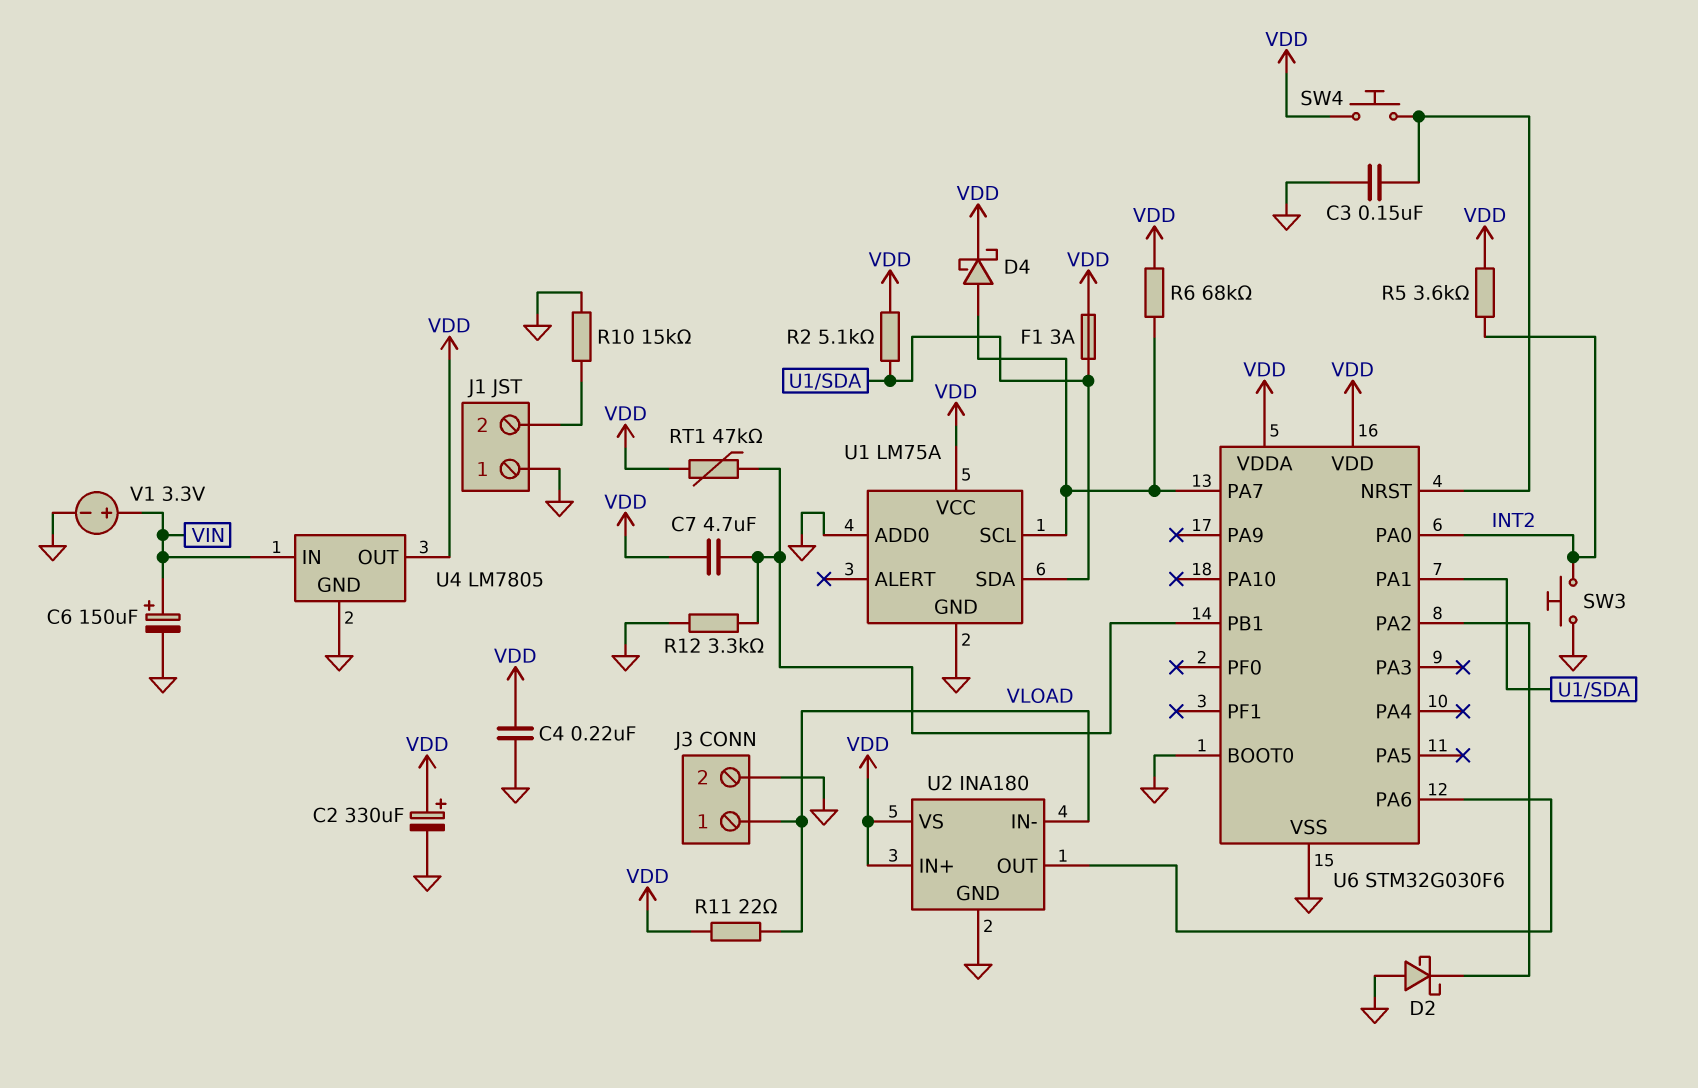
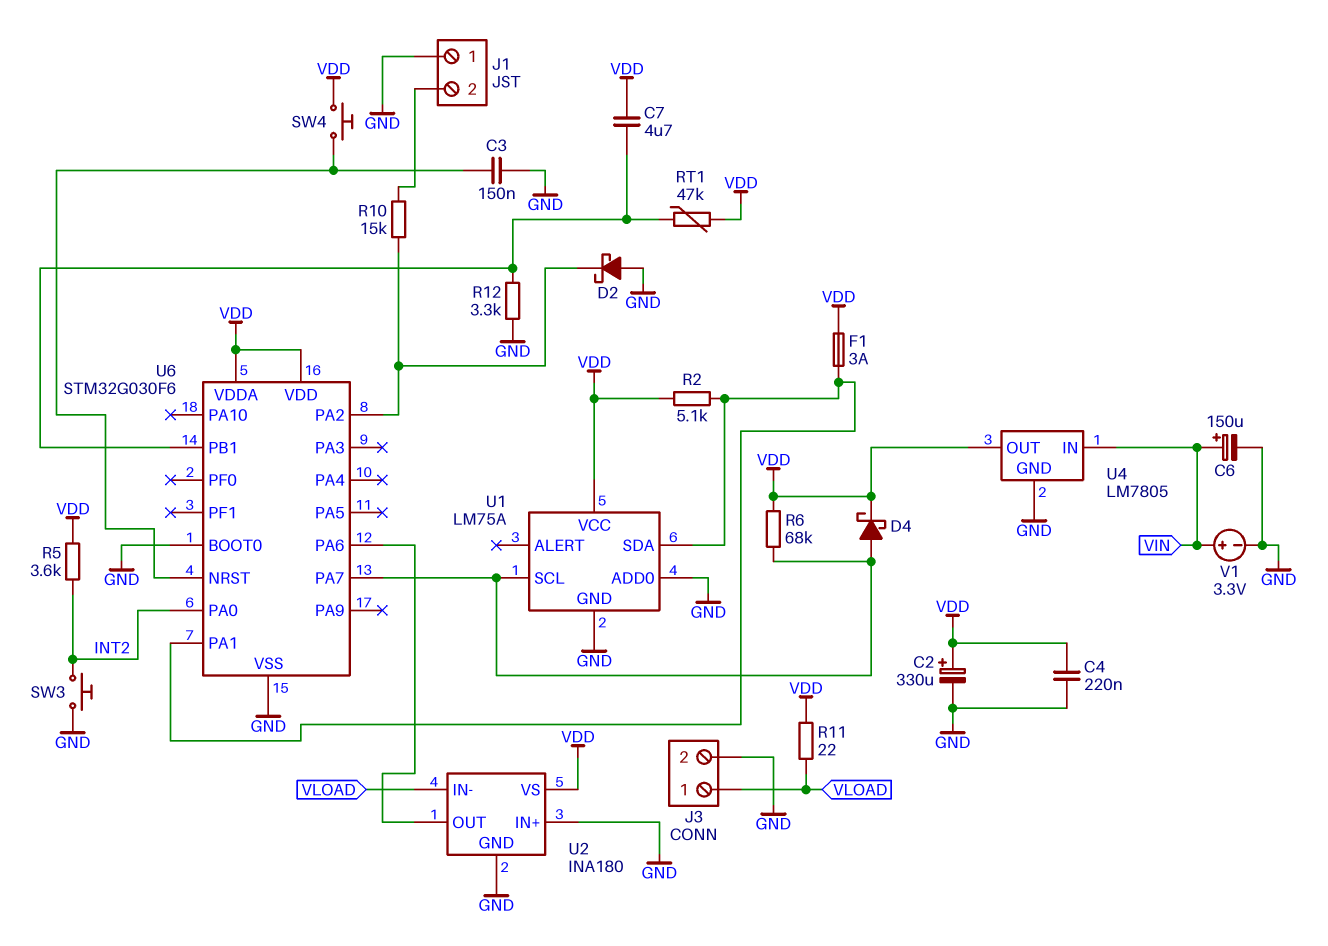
R10: 15k (GND, J1/2) -> 15k (J1/2, U6/PA2)
U2 pin IN+: VDD -> GND

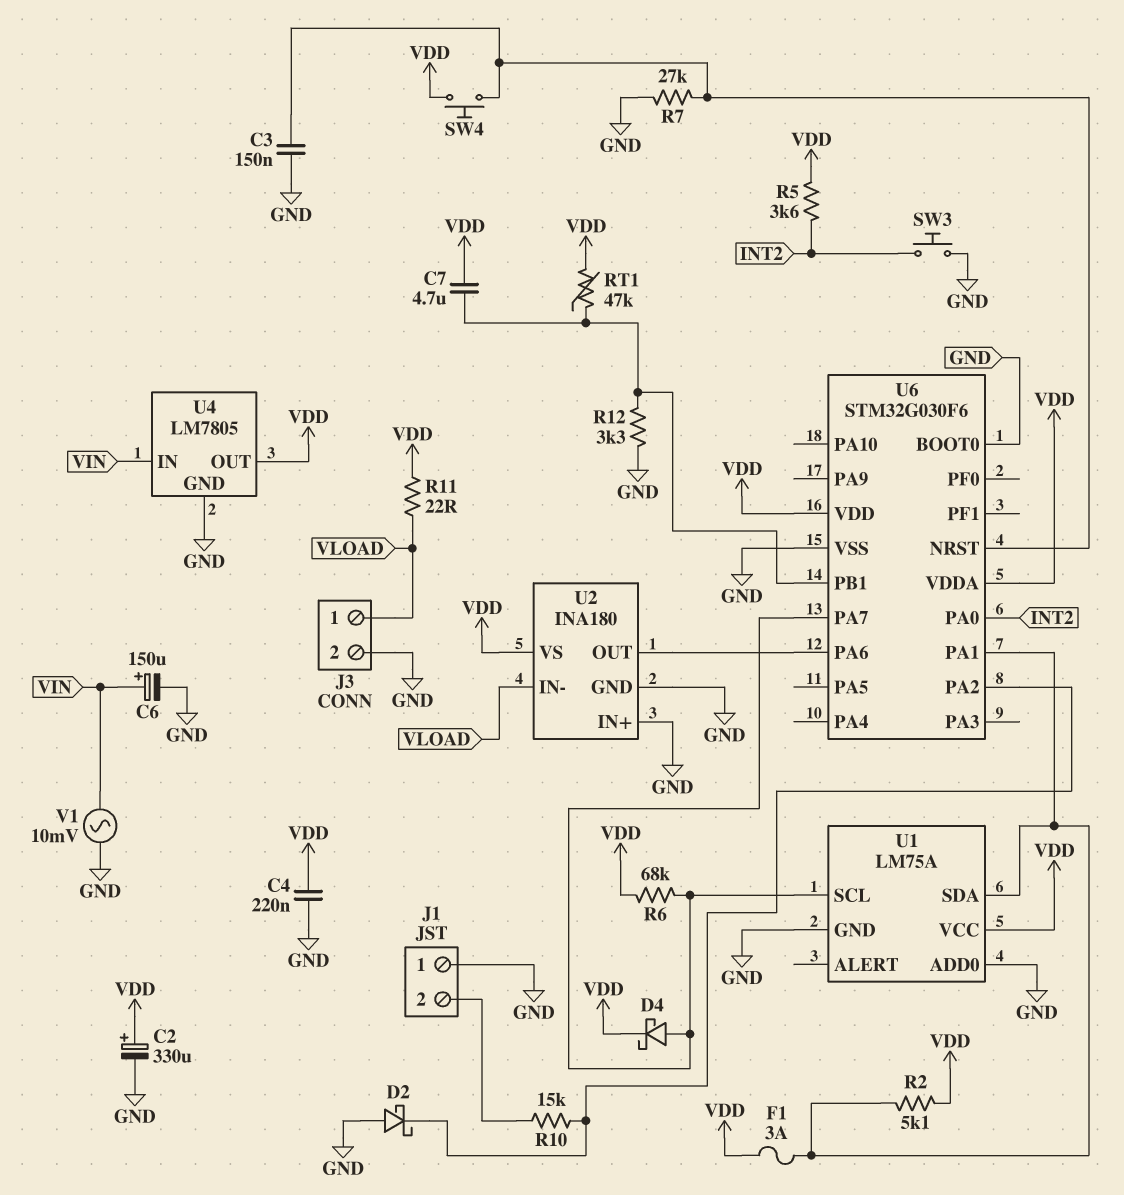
R7: none -> 27k (GND, U6/NRST)
V1: 3.3V (plus VIN, minus GND) -> AC 10mV (GND, VIN)

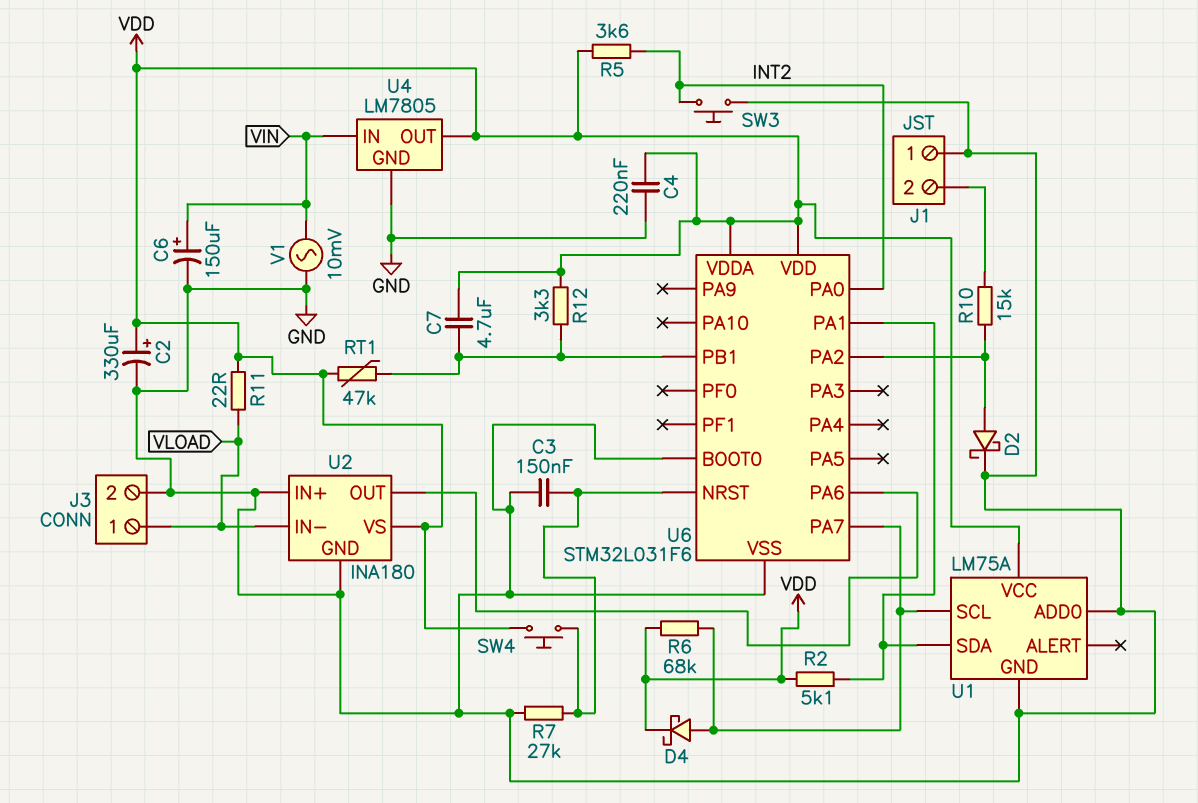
D2: schottky (A GND, K U6/PA2) -> schottky (A U6/PA2, K GND)
F1: 3A (U1/SDA, VDD) -> none
R12: 3.3k (GND, U6/PB1) -> 3.3k (U6/PB1, VDD)
U6: STM32G030F6 -> STM32L031F6

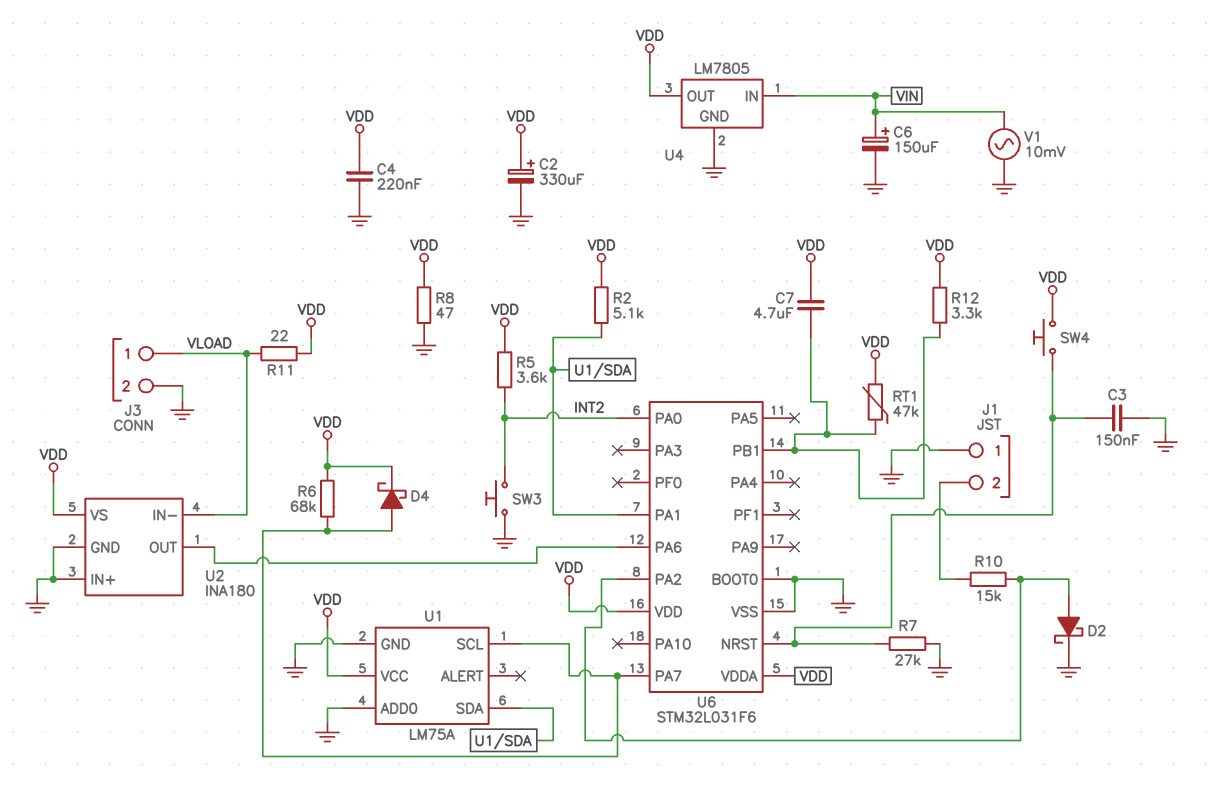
R8: none -> 47 (GND, VDD)

